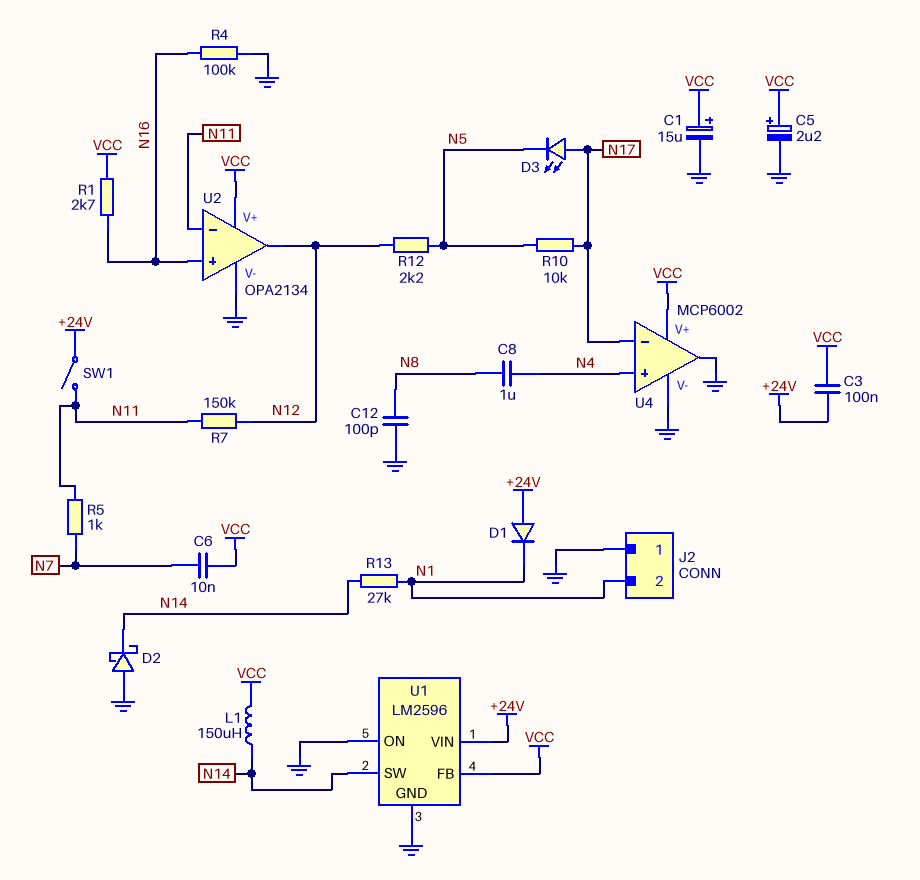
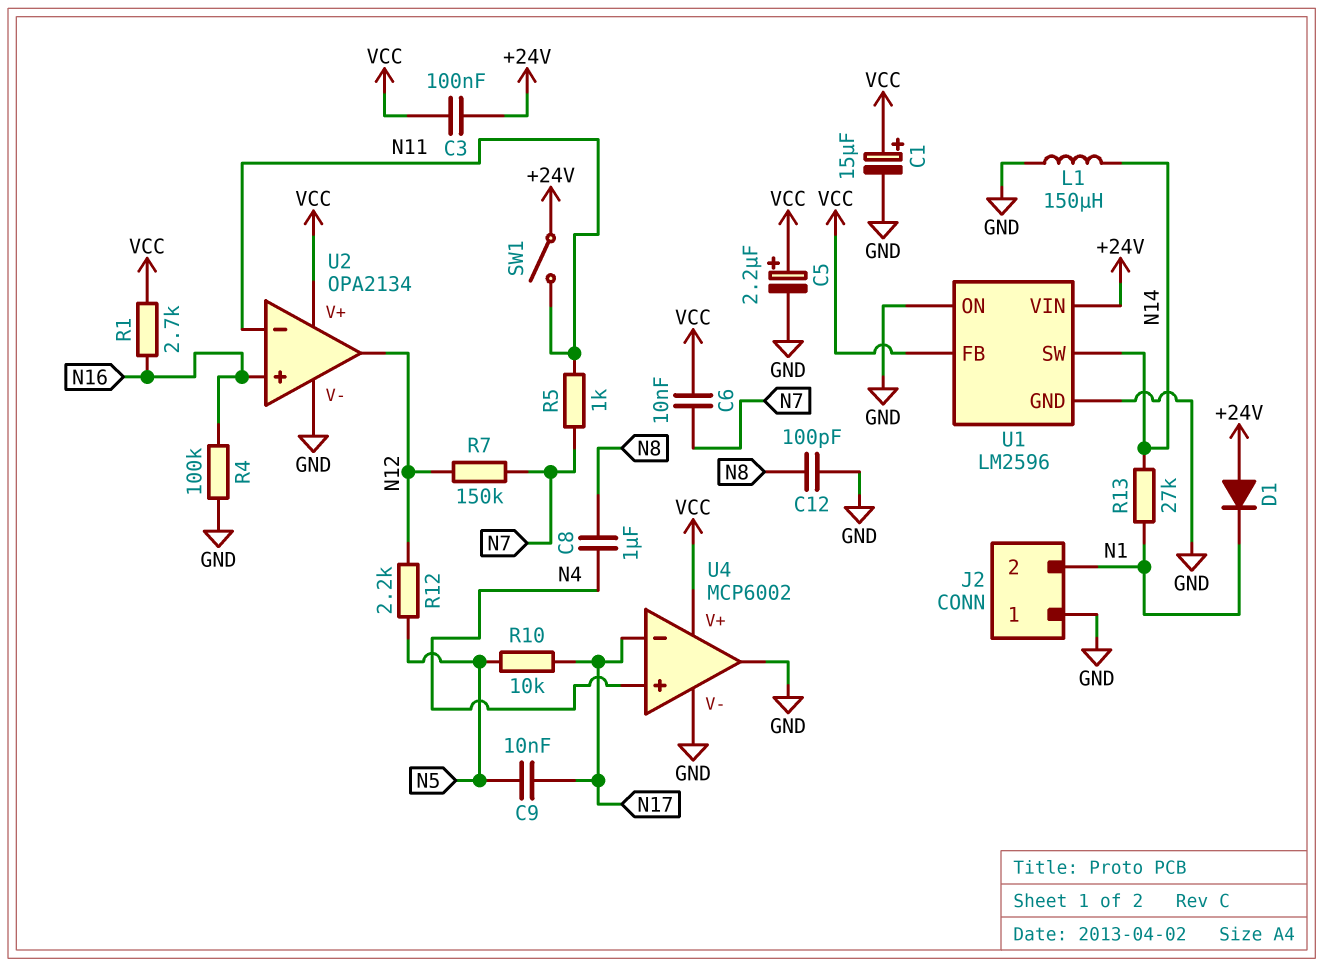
C9: none -> 10nF (N5, N17)
D2: schottky (A GND, K N14) -> none
D3: LED (A N17, K N5) -> none
L1: 150uH (N14, VCC) -> 150uH (GND, N14)
R7: 150k (N11, N12) -> 150k (N7, N12)

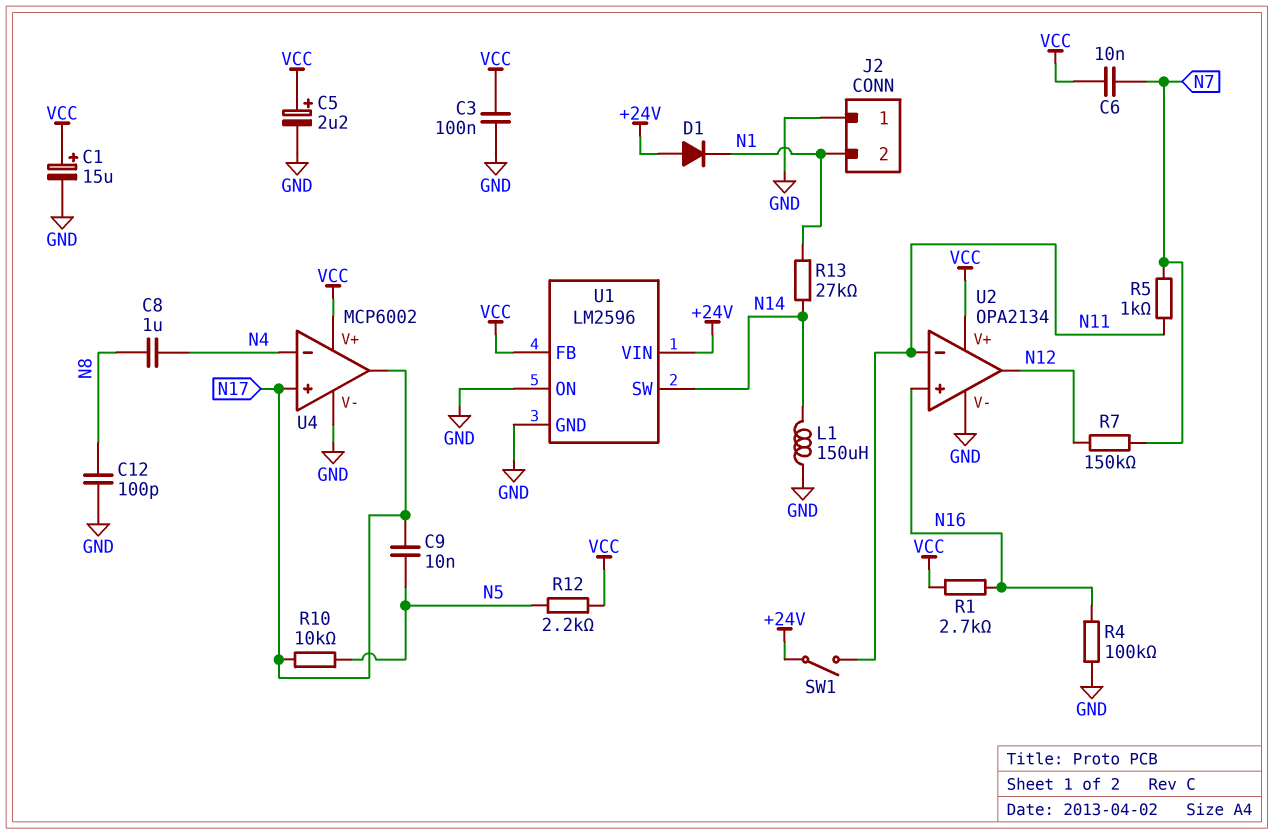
C3: 100nF (+24V, VCC) -> 100nF (GND, VCC)
R12: 2.2k (N5, N12) -> 2.2k (N5, VCC)
U4 pin in+: N4 -> N17
U4 pin in-: N17 -> N4
U4 pin out: GND -> N17

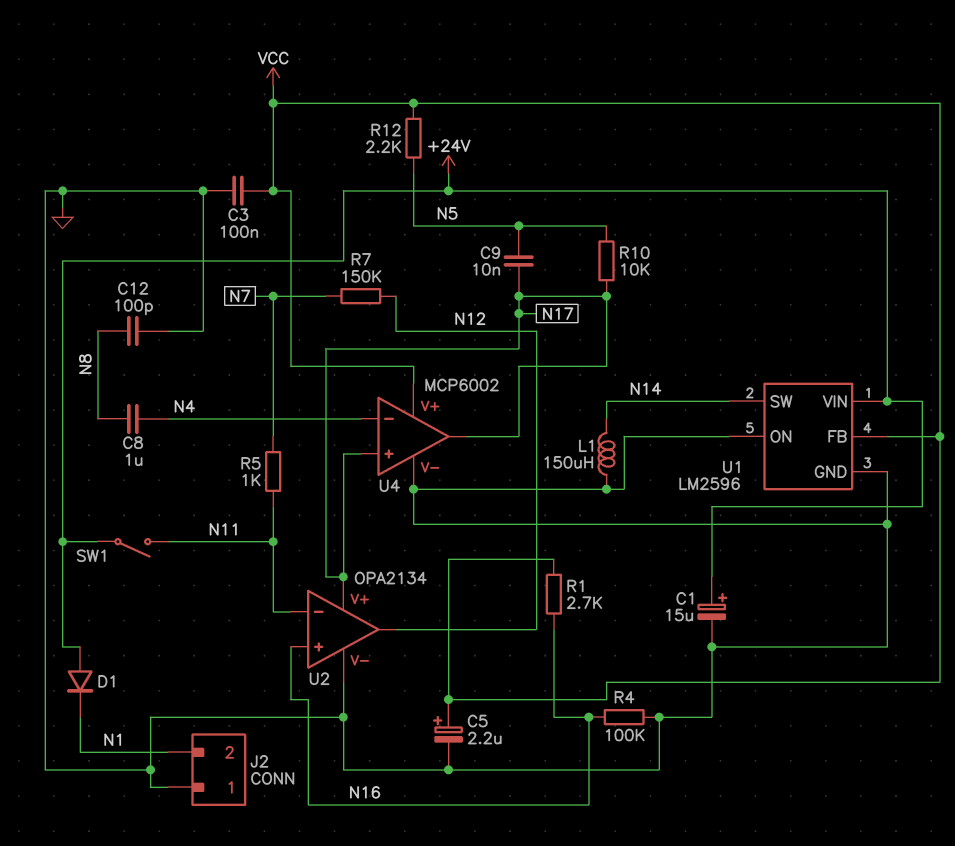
C1: 15uF (plus VCC, minus GND) -> 15uF (plus +24V, minus GND)
C6: 10nF (N7, VCC) -> none
R13: 27k (N1, N14) -> none
U2 pin V+: VCC -> N17

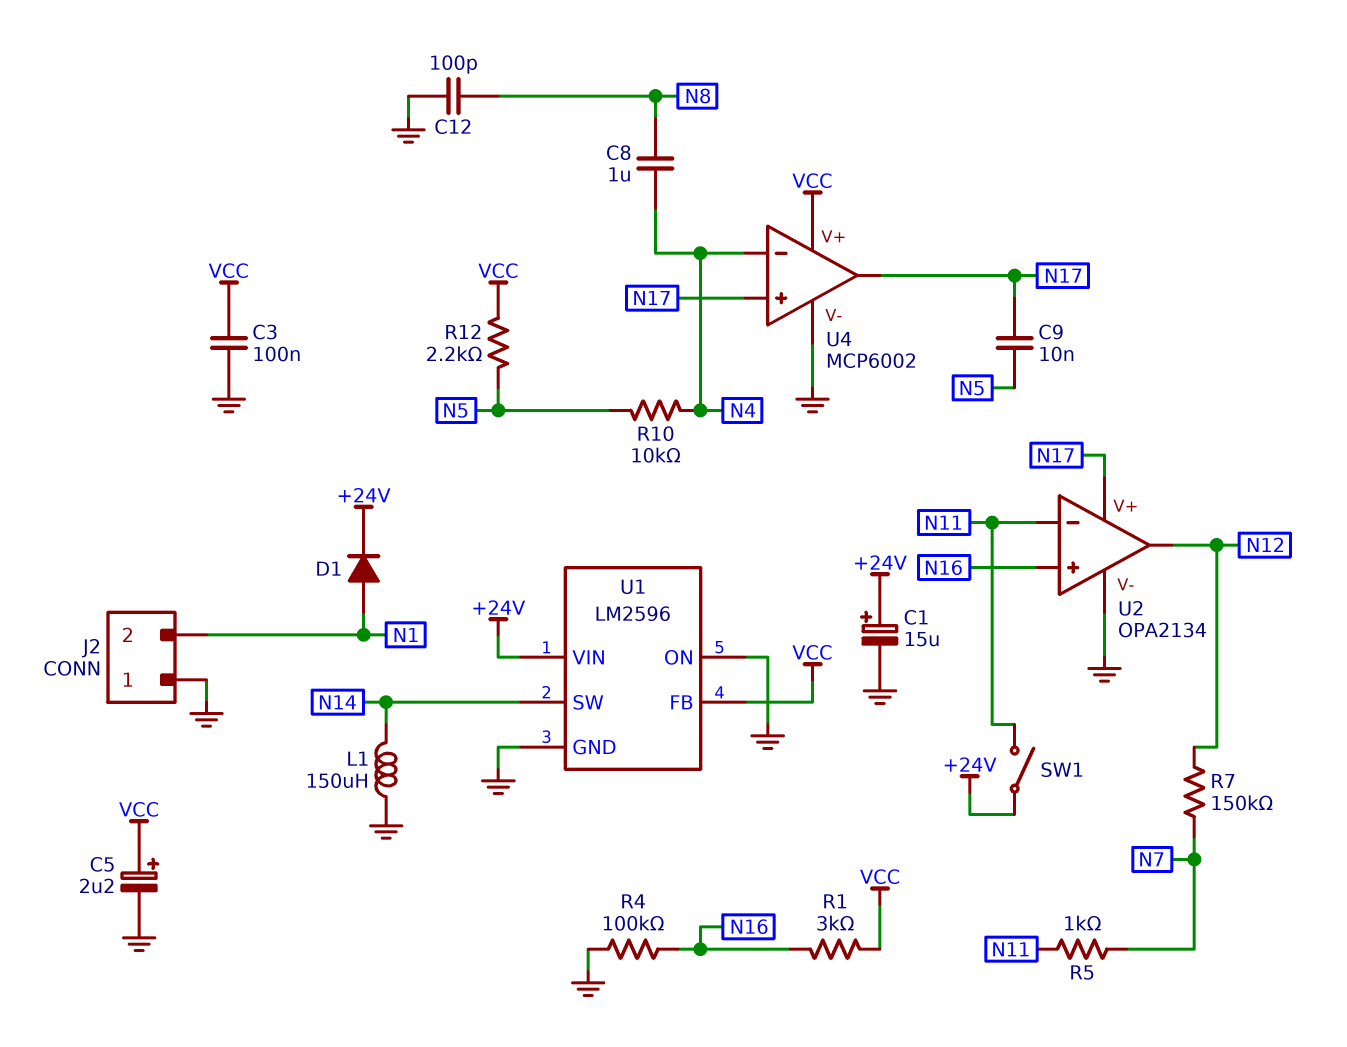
D1: diode (A +24V, K N1) -> diode (A N1, K +24V)
R1: 2.7k (N16, VCC) -> 3k (N16, VCC)
R10: 10k (N5, N17) -> 10k (N4, N5)

